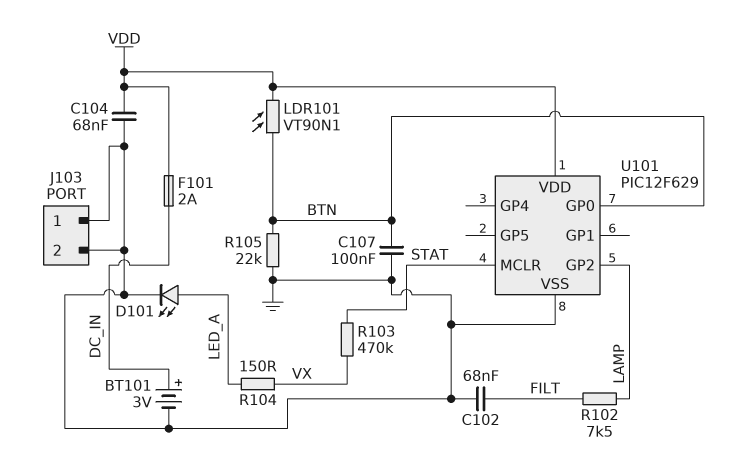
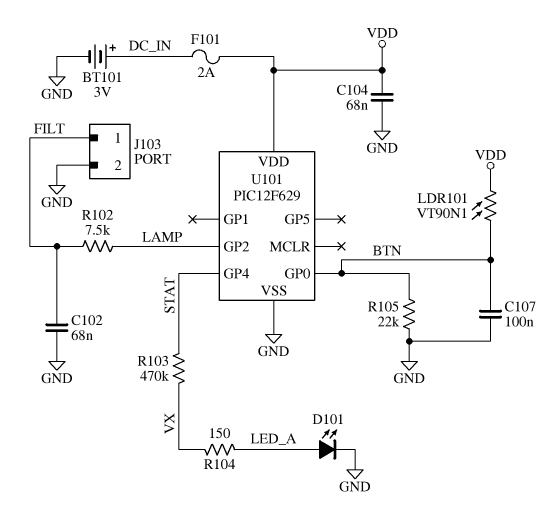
J103 pin 1: GND -> FILT
U101 pin GP4: none -> STAT
U101 pin MCLR: STAT -> none

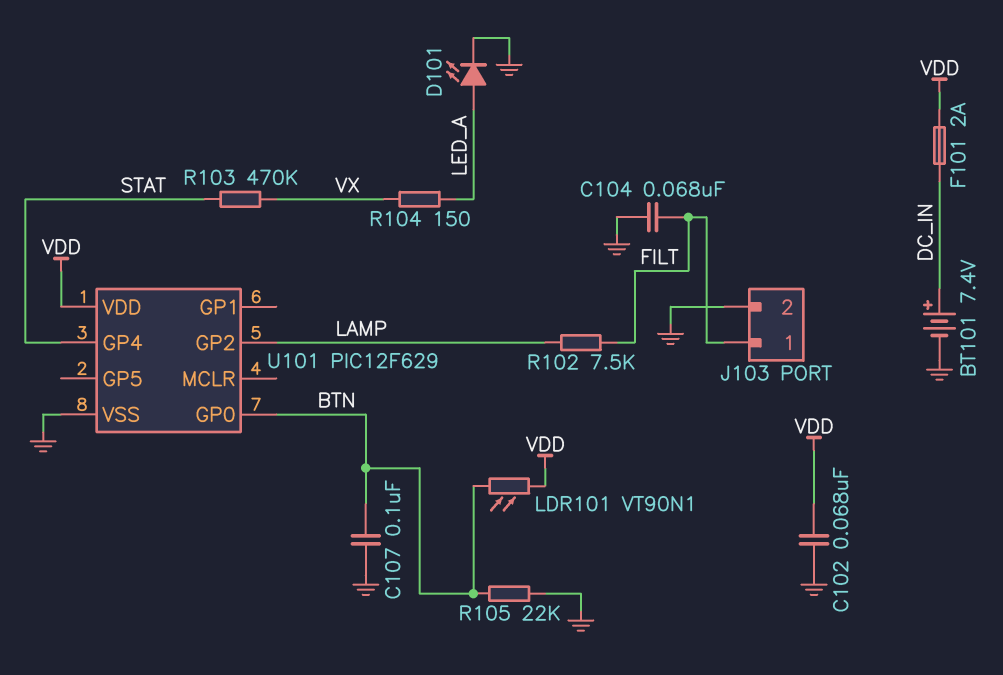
BT101: 3V (plus DC_IN, minus GND) -> 7.4V (plus DC_IN, minus GND)
C102: 68nF (FILT, GND) -> 68nF (GND, VDD)
C104: 68nF (GND, VDD) -> 68nF (FILT, GND)

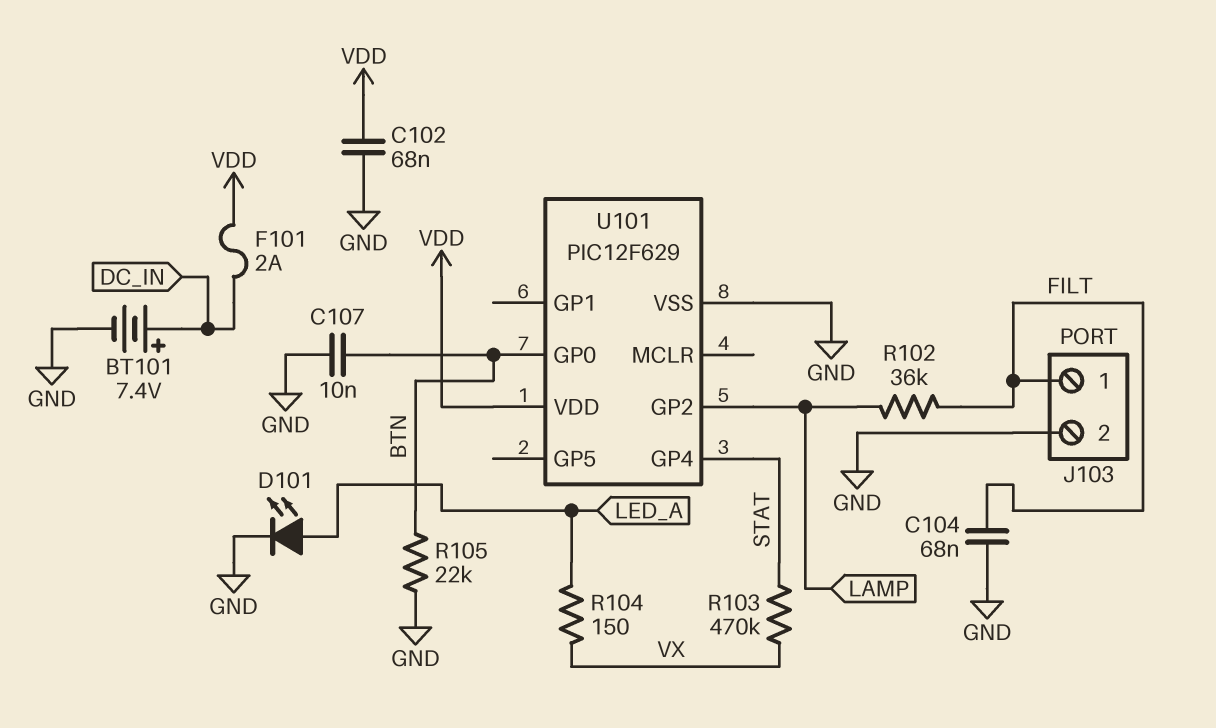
C107: 100nF (BTN, GND) -> 10nF (BTN, GND)
LDR101: VT90N1 (BTN, VDD) -> none
R102: 7.5k (FILT, LAMP) -> 36k (FILT, LAMP)

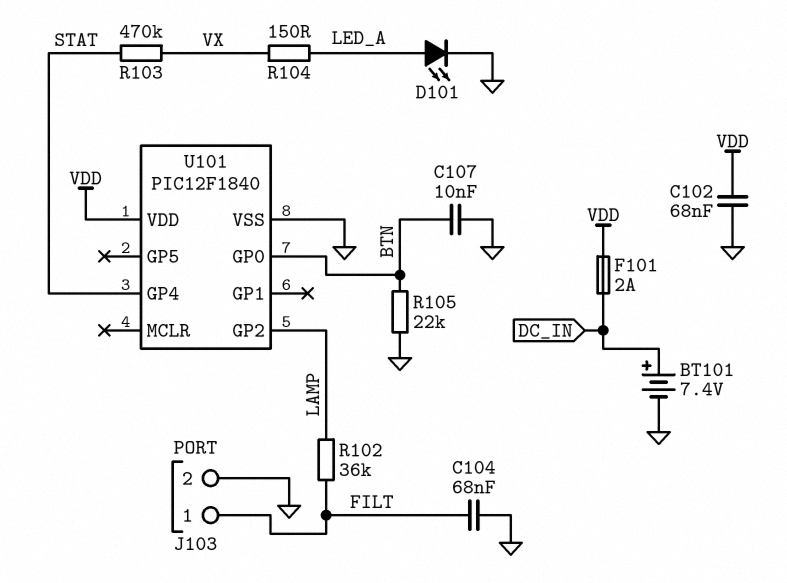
U101: PIC12F629 -> PIC12F1840

